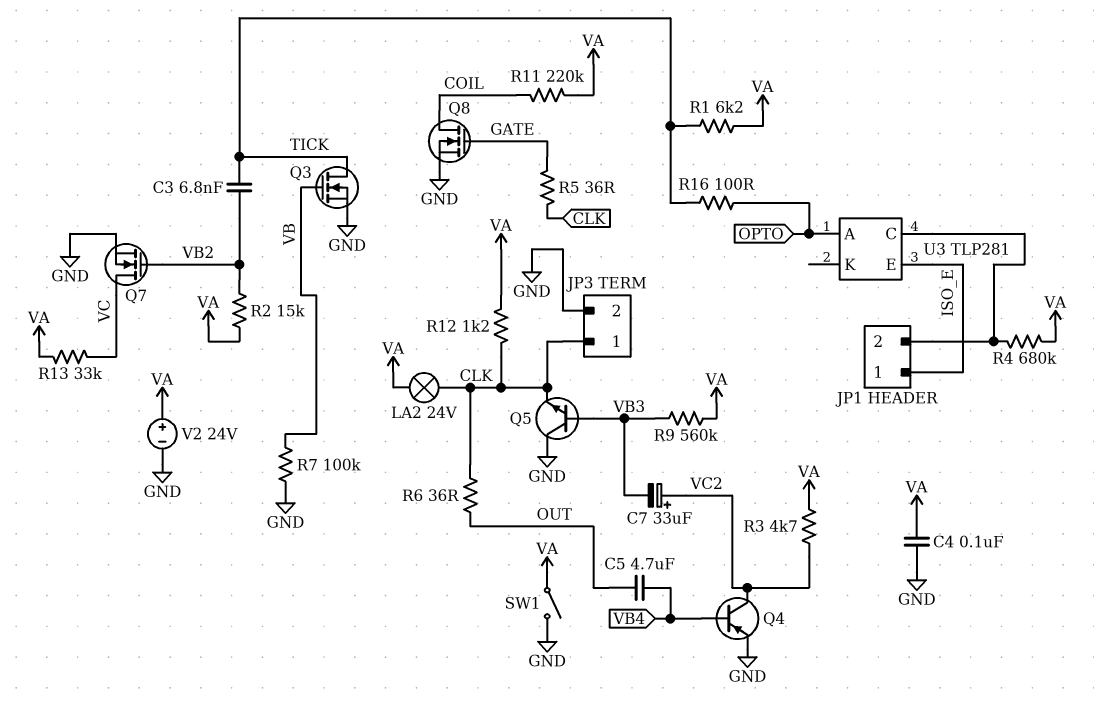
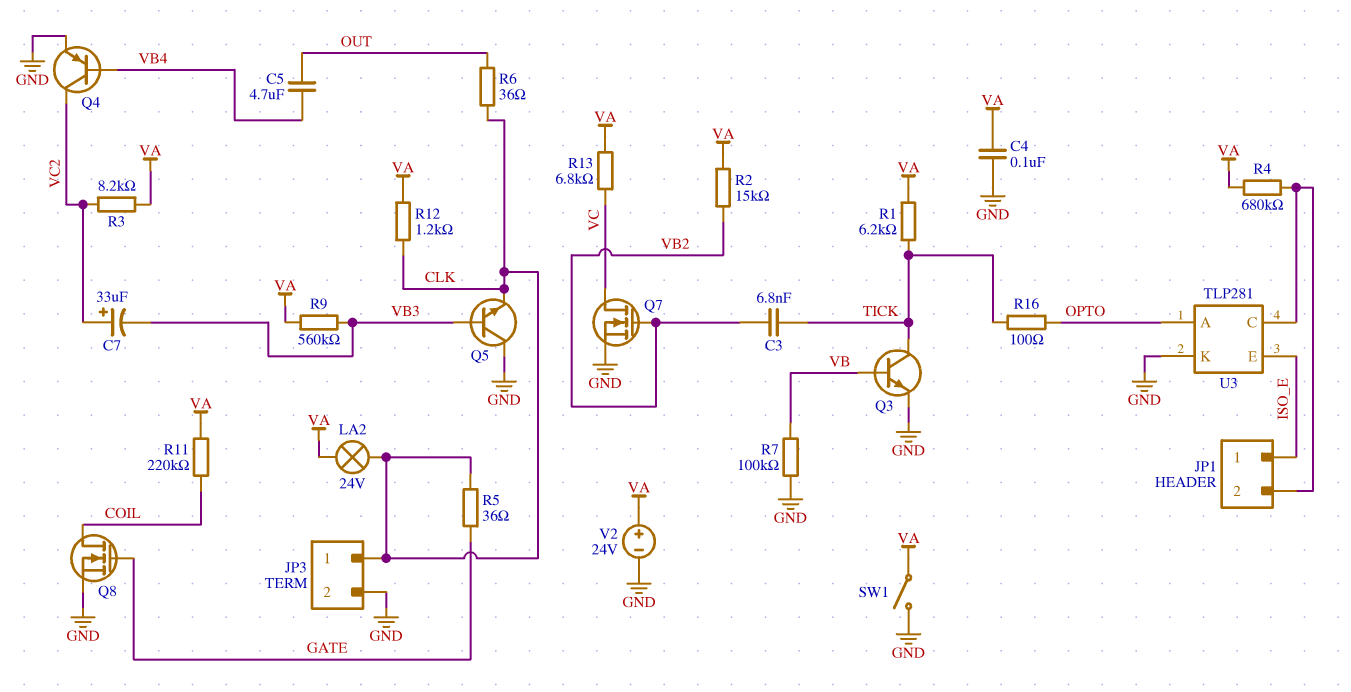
Q3: NMOS (G VB, D TICK, S GND) -> NPN (B VB, C TICK, E GND)
R3: 4.7k (VA, VC2) -> 8.2k (VA, VC2)
R13: 33k (VA, VC) -> 6.8k (VA, VC)
U3 pin K: none -> GND

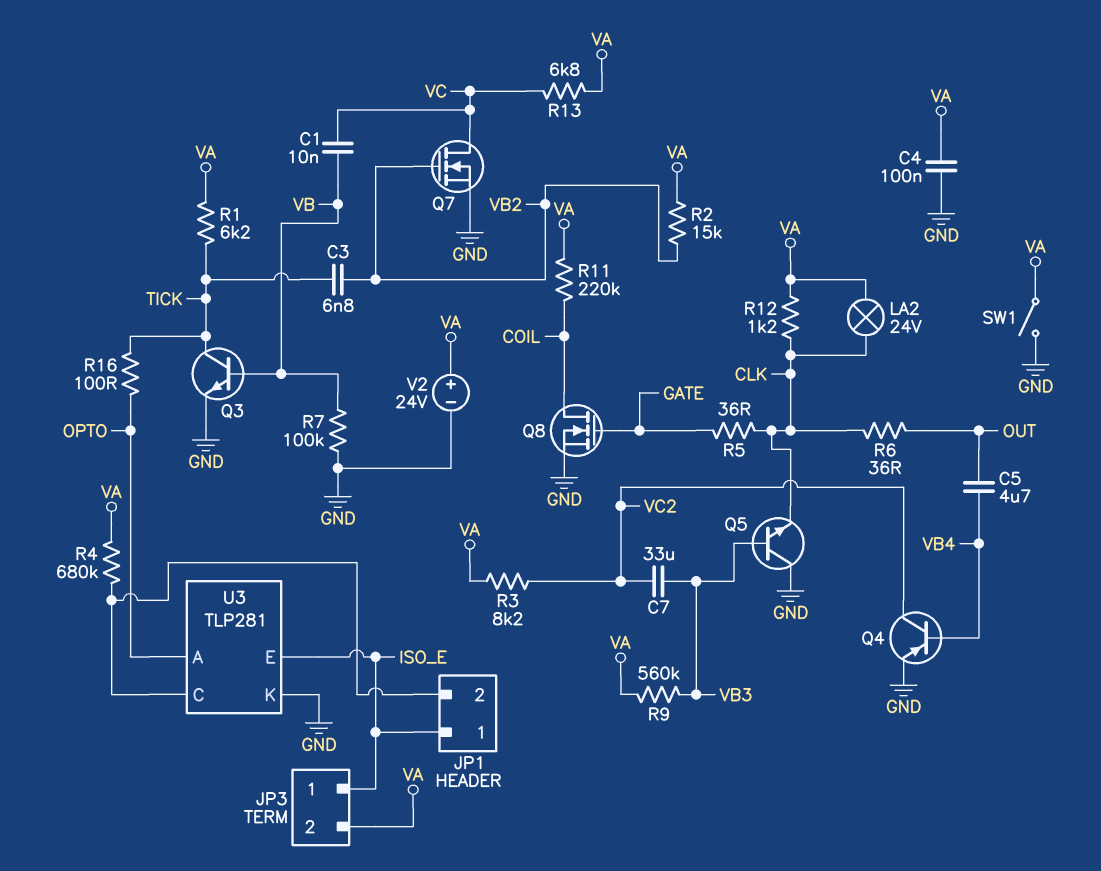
C1: none -> 10nF (VB, VC)
C7: 33uF (plus VC2, minus VB3) -> 33uF (VB3, VC2)
JP3 pin 1: CLK -> ISO_E
JP3 pin 2: GND -> VA

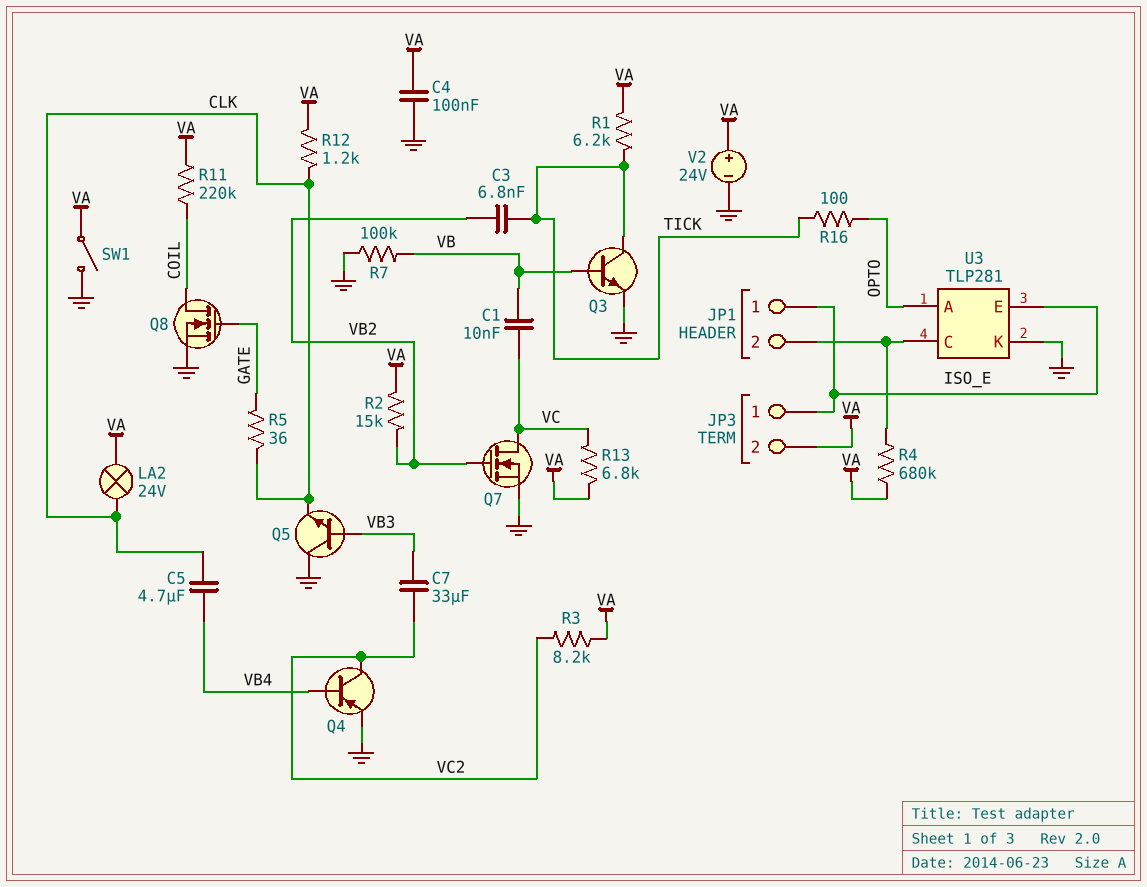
C5: 4.7uF (OUT, VB4) -> 4.7uF (CLK, VB4)
R6: 36 (CLK, OUT) -> none
R9: 560k (VA, VB3) -> none

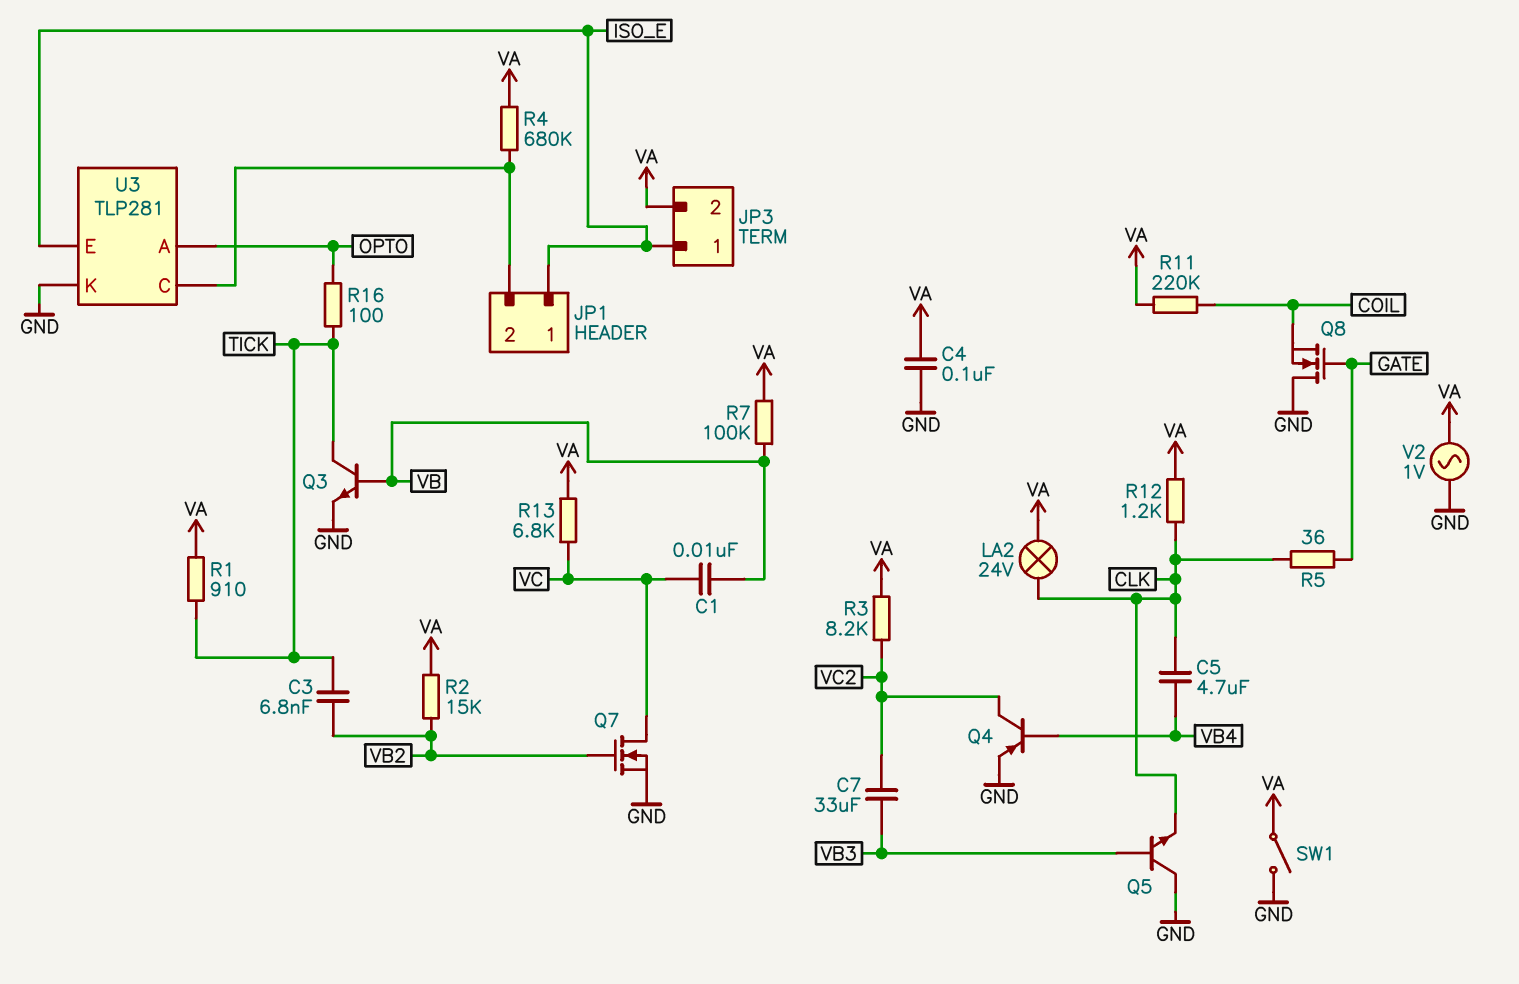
Q8: NMOS (G GATE, D COIL, S GND) -> NMOS (G GATE, D GND, S COIL)
R1: 6.2k (TICK, VA) -> 910 (TICK, VA)
R7: 100k (GND, VB) -> 100k (VA, VB)
V2: 24V (plus VA, minus GND) -> AC 1V (GND, VA)

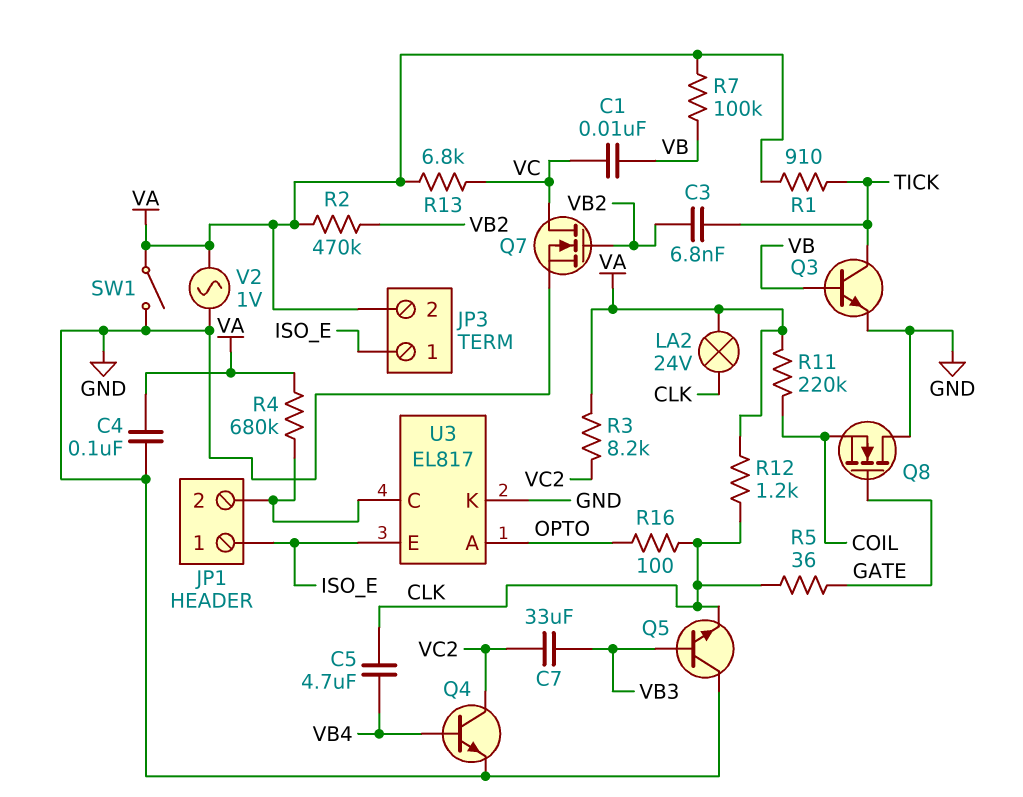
Q4: PNP (B VB4, C VC2, E GND) -> NPN (B VB4, C VC2, E GND)
R2: 15k (VA, VB2) -> 470k (VA, VB2)
R16: 100 (OPTO, TICK) -> 100 (CLK, OPTO)
U3: TLP281 -> EL817

